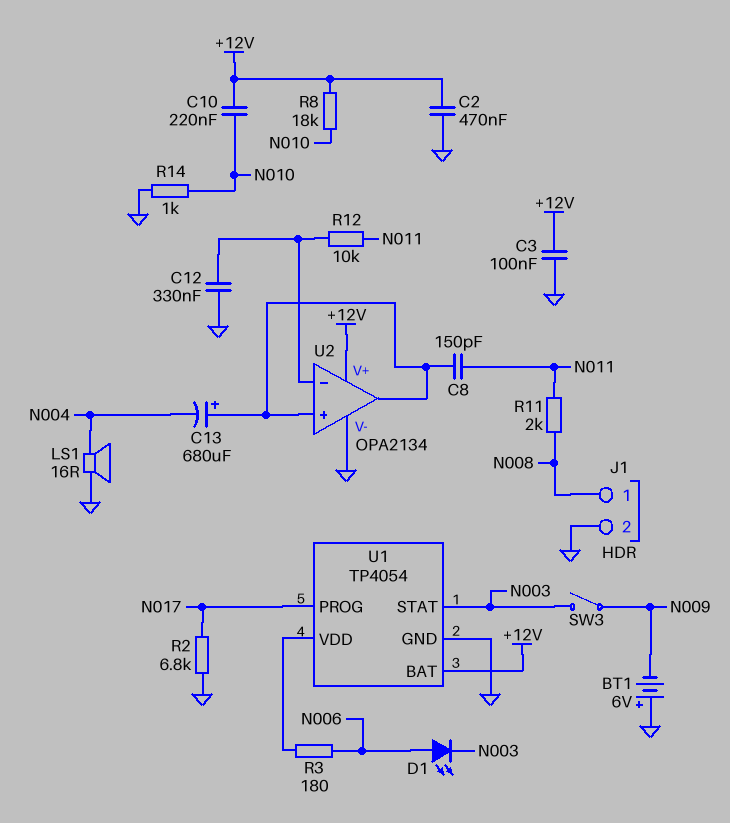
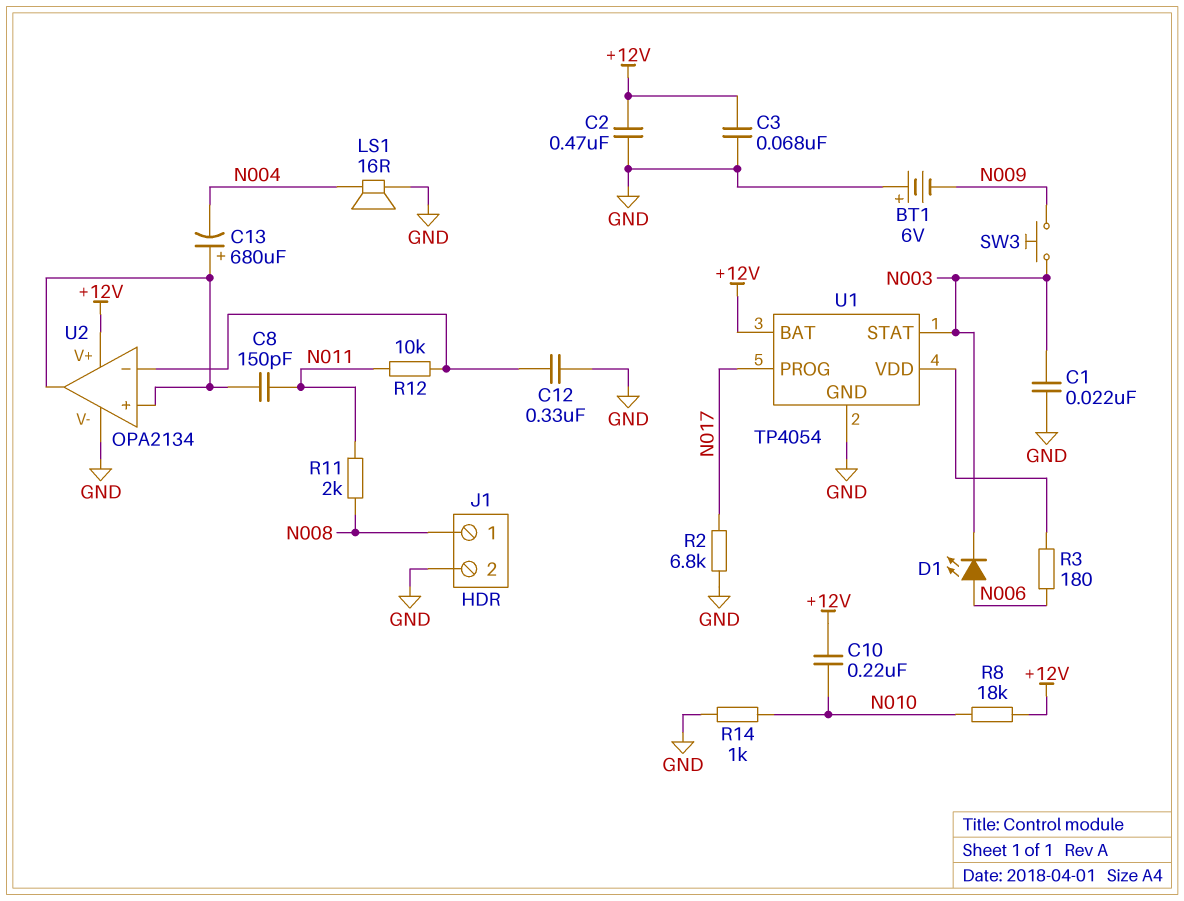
C1: none -> 22nF (GND, N003)
C3: 100nF (+12V, GND) -> 68nF (+12V, GND)
SW3: switch (N003, N009) -> button (N003, N009)

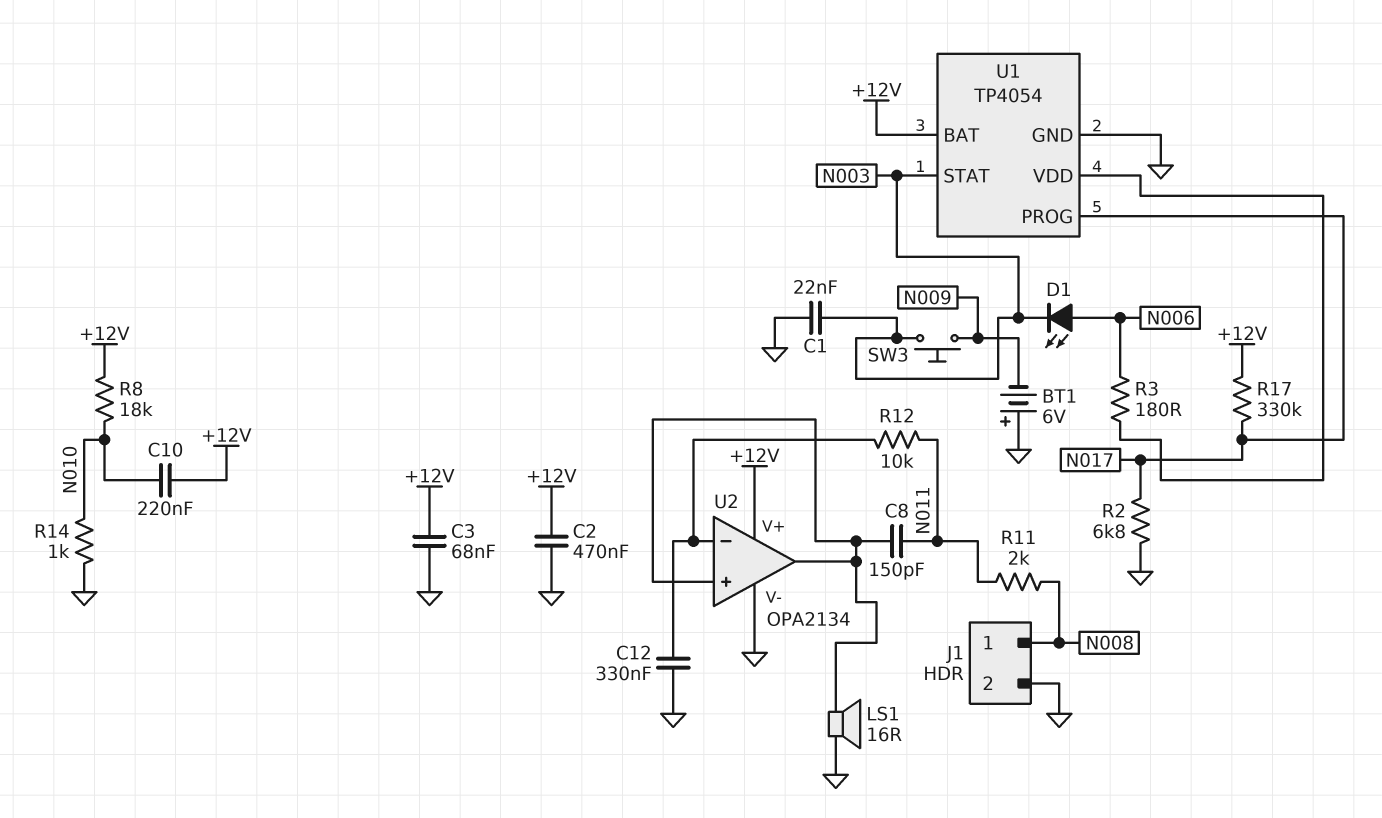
C13: 680uF (plus U2/in+, minus N004) -> none
LS1: speaker 16R (GND, N004) -> speaker 16R (GND, U2/in+)
R17: none -> 330k (+12V, N017)

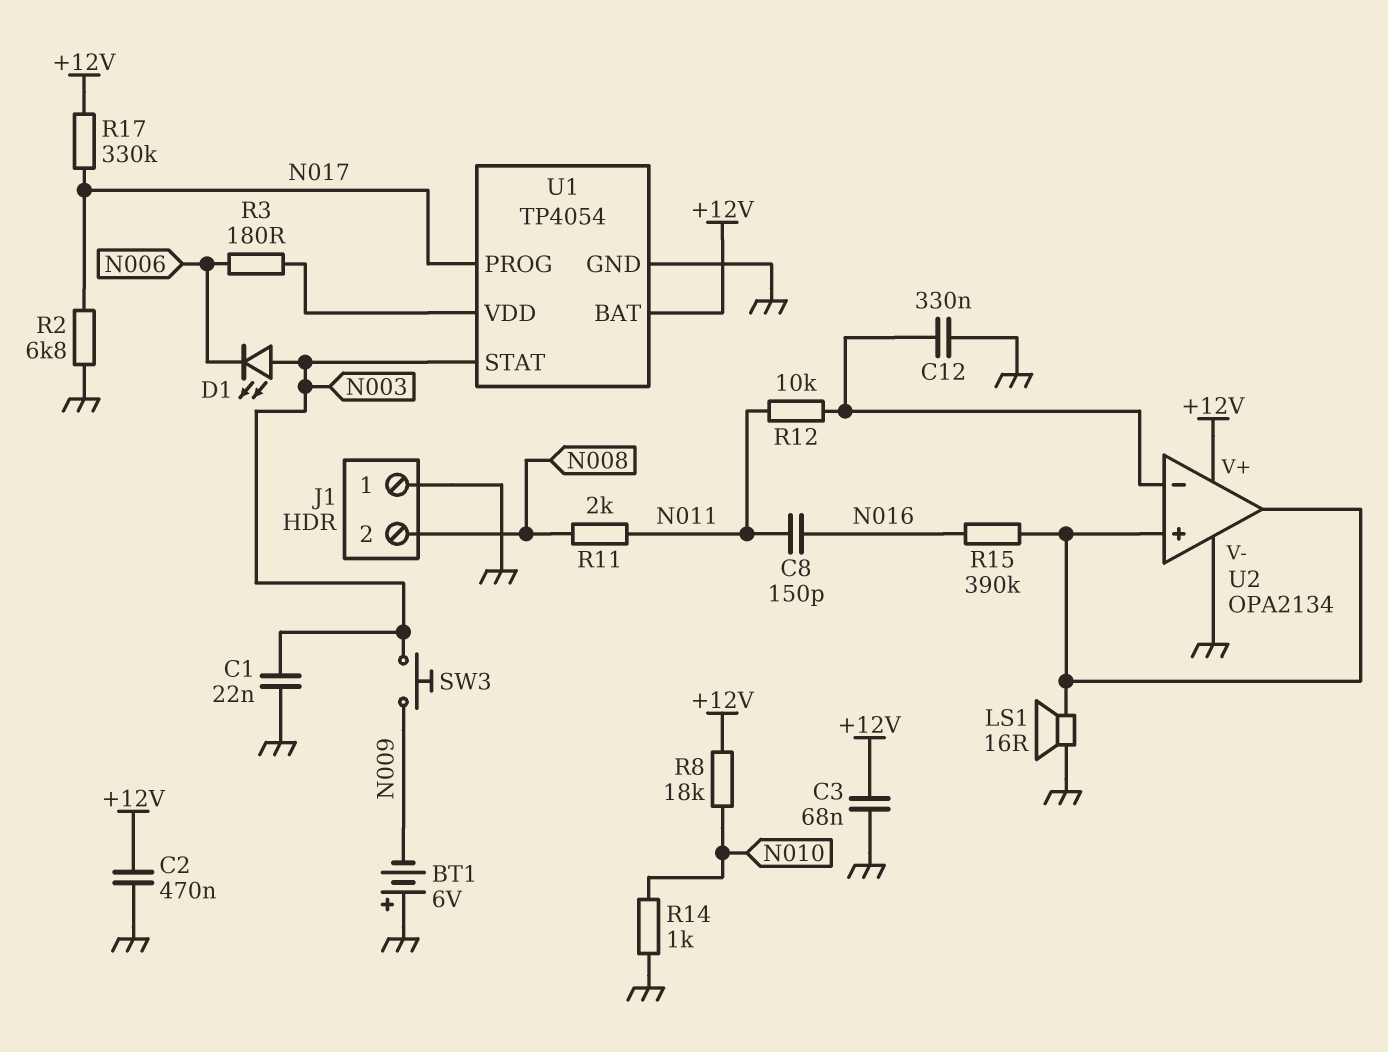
C8: 150pF (N011, U2/in+) -> 150pF (N011, N016)
C10: 220nF (+12V, N010) -> none
D1: LED (A N006, K N003) -> LED (A N003, K N006)
J1 pin 1: N008 -> GND
J1 pin 2: GND -> N008
R15: none -> 390k (N016, U2/in+)

